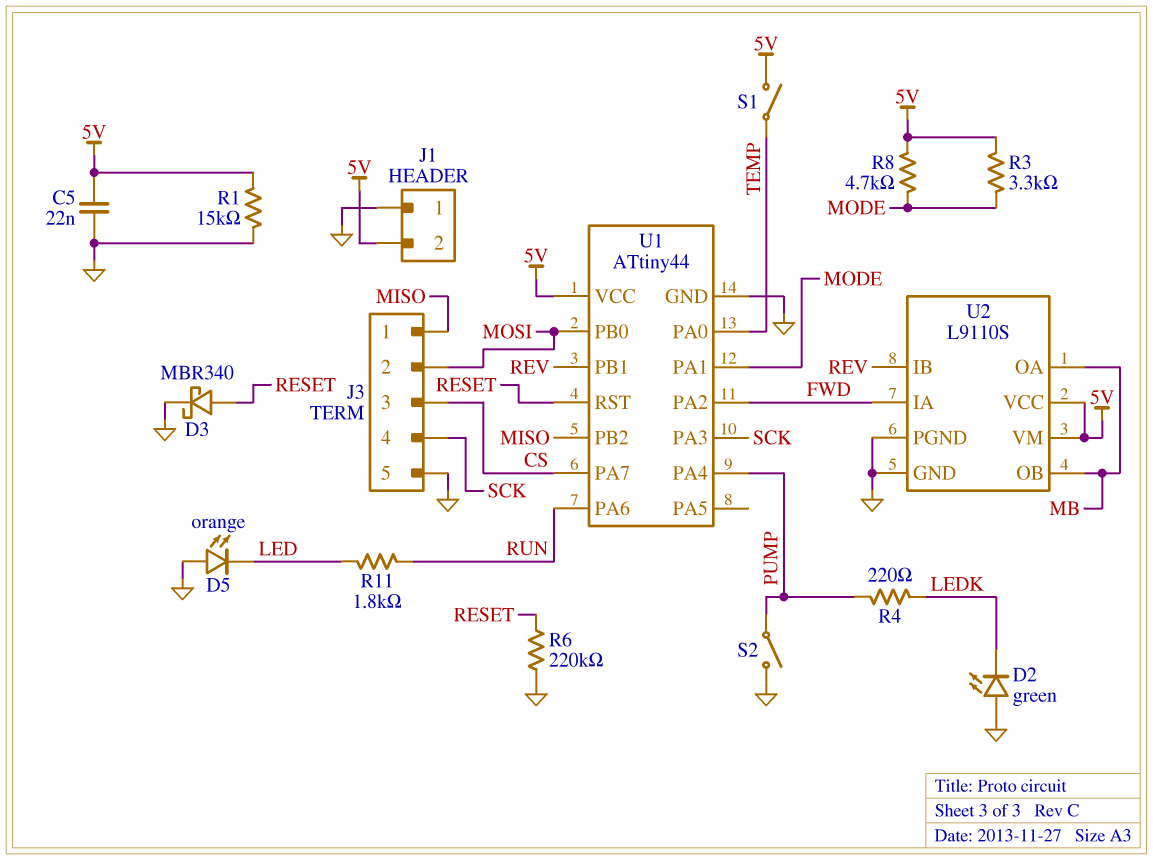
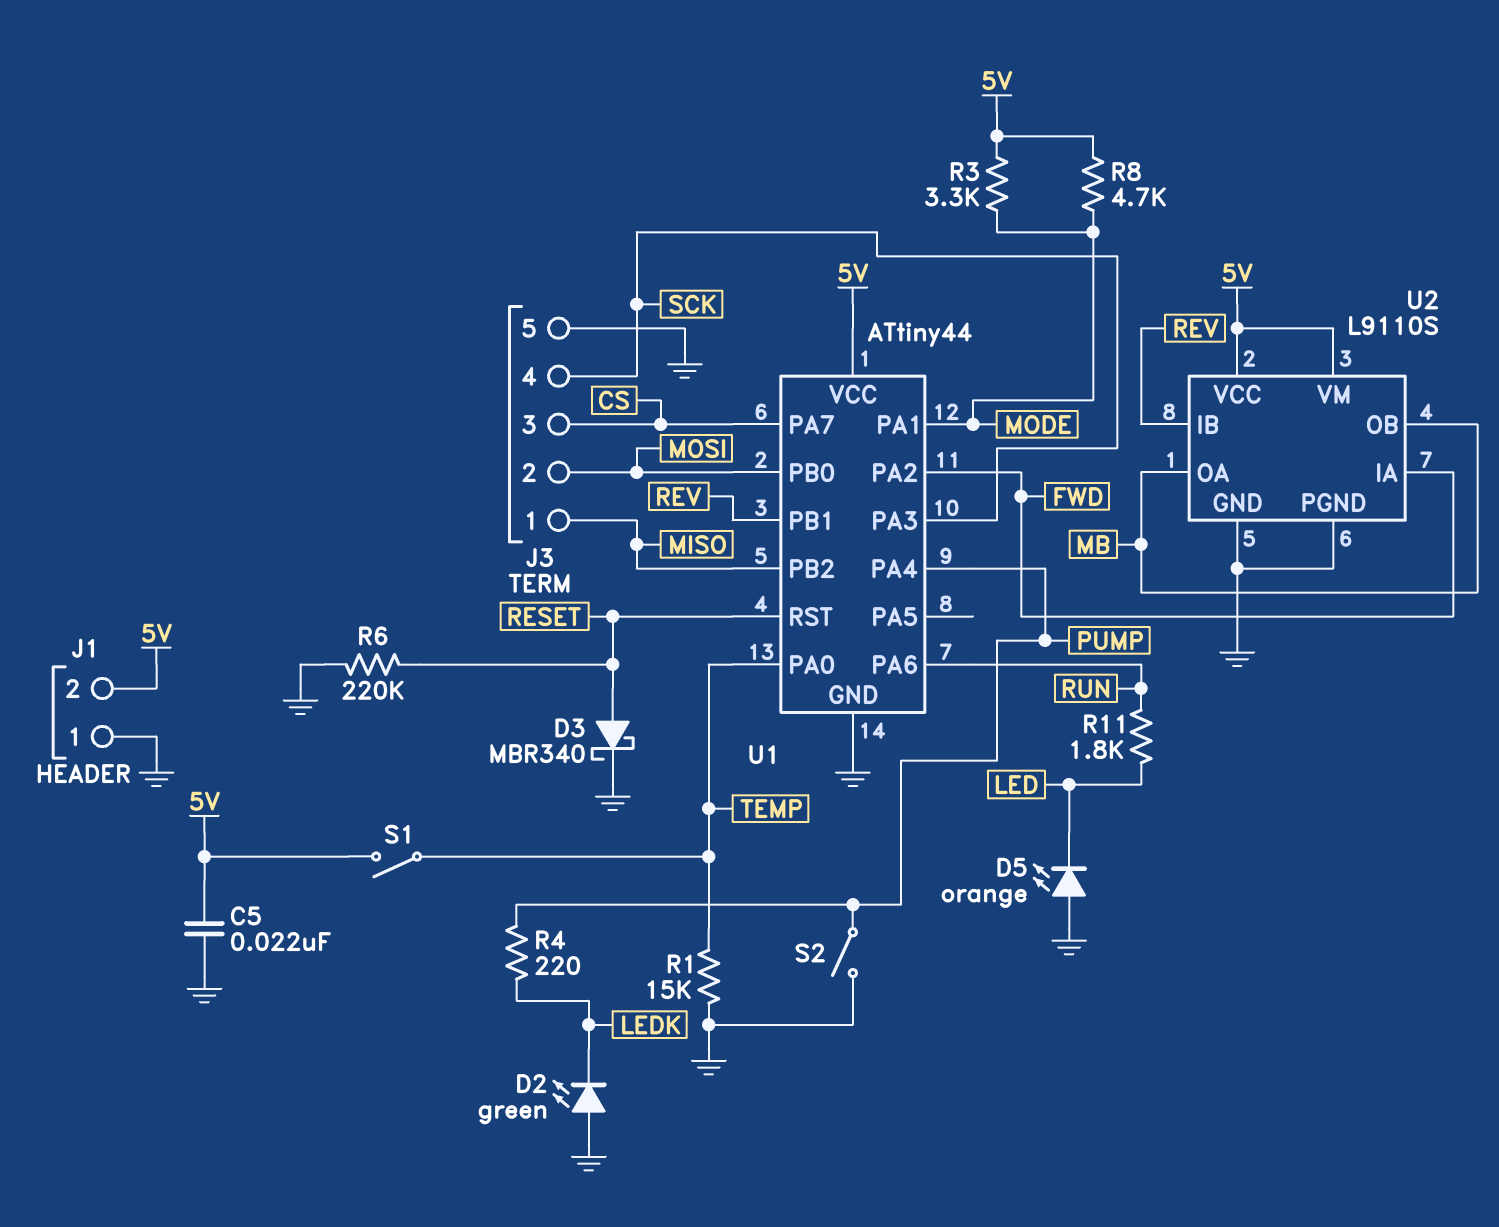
R1: 15k (5V, GND) -> 15k (GND, TEMP)

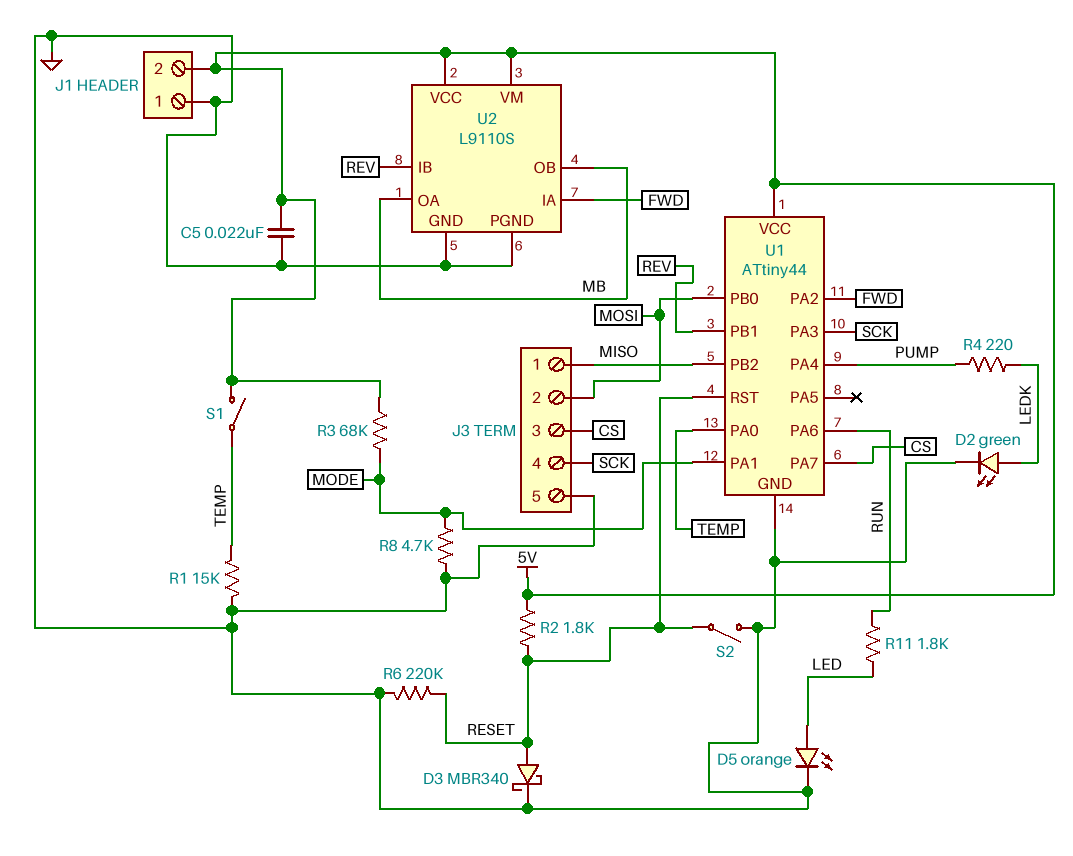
D2: LED green (A GND, K LEDK) -> LED green (A LEDK, K GND)
D5: LED orange (A GND, K LED) -> LED orange (A LED, K GND)
R2: none -> 1.8k (5V, RESET)
R3: 3.3k (5V, MODE) -> 68k (5V, MODE)
R8: 4.7k (5V, MODE) -> 4.7k (GND, MODE)
S2: switch (GND, PUMP) -> switch (GND, RESET)

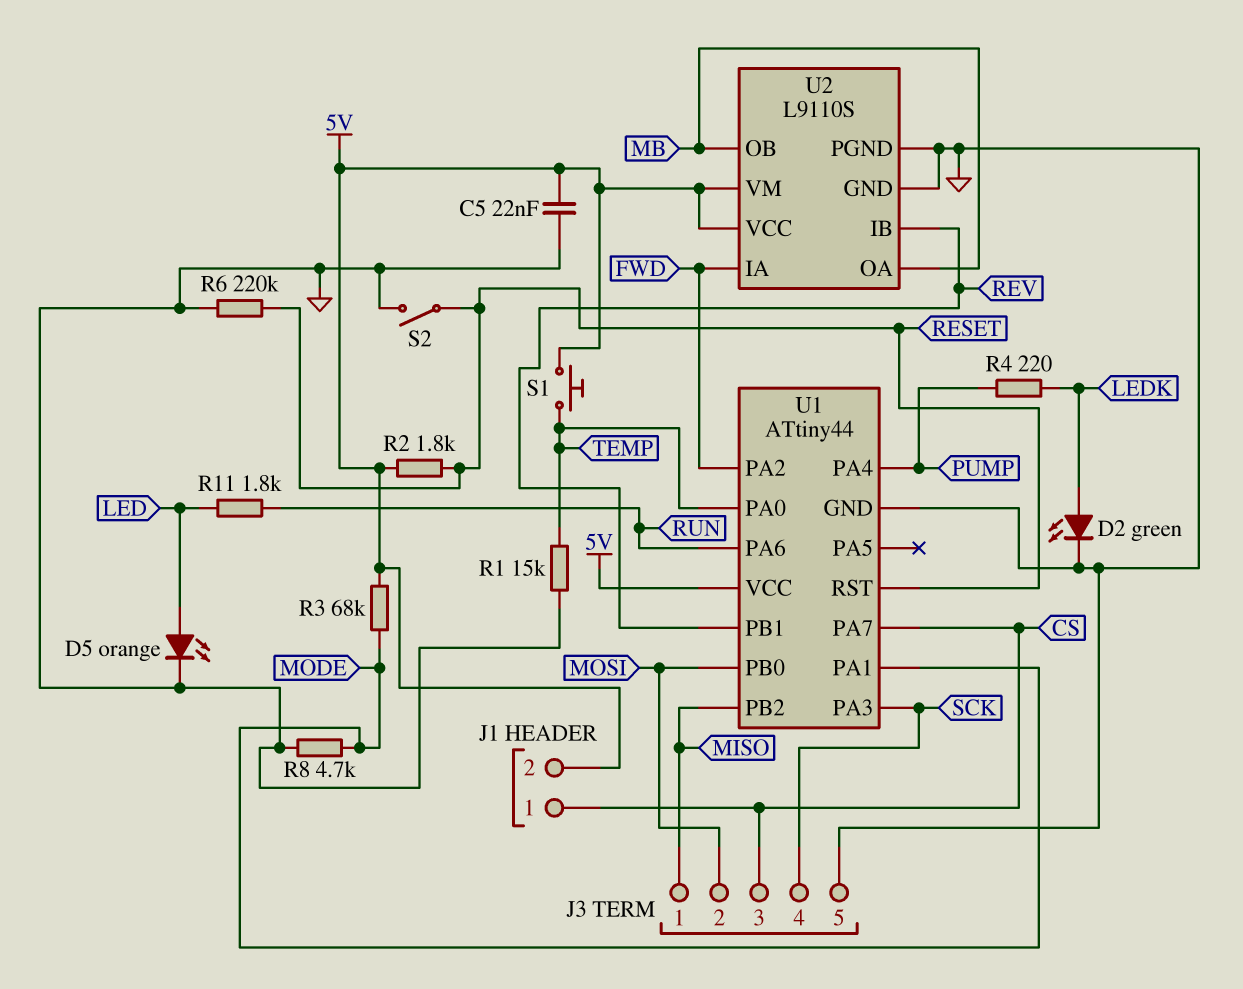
D3: schottky MBR340 (A RESET, K GND) -> none
J1 pin 1: GND -> CS
S1: switch (5V, TEMP) -> button (5V, TEMP)

